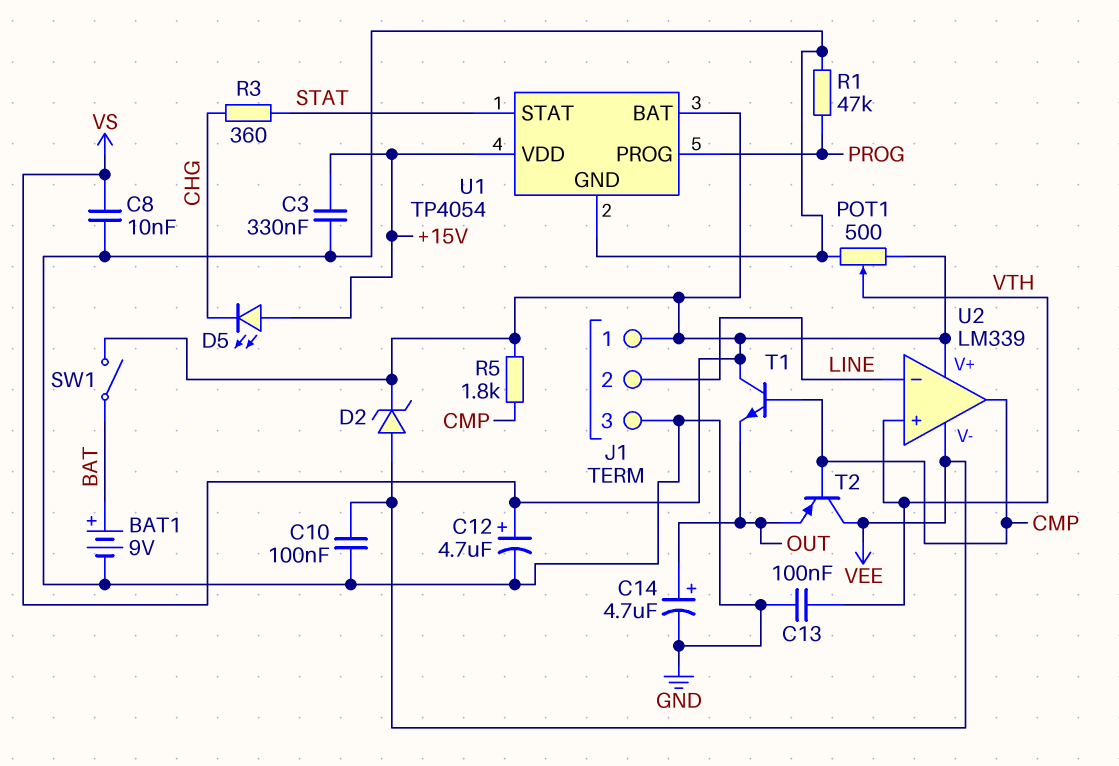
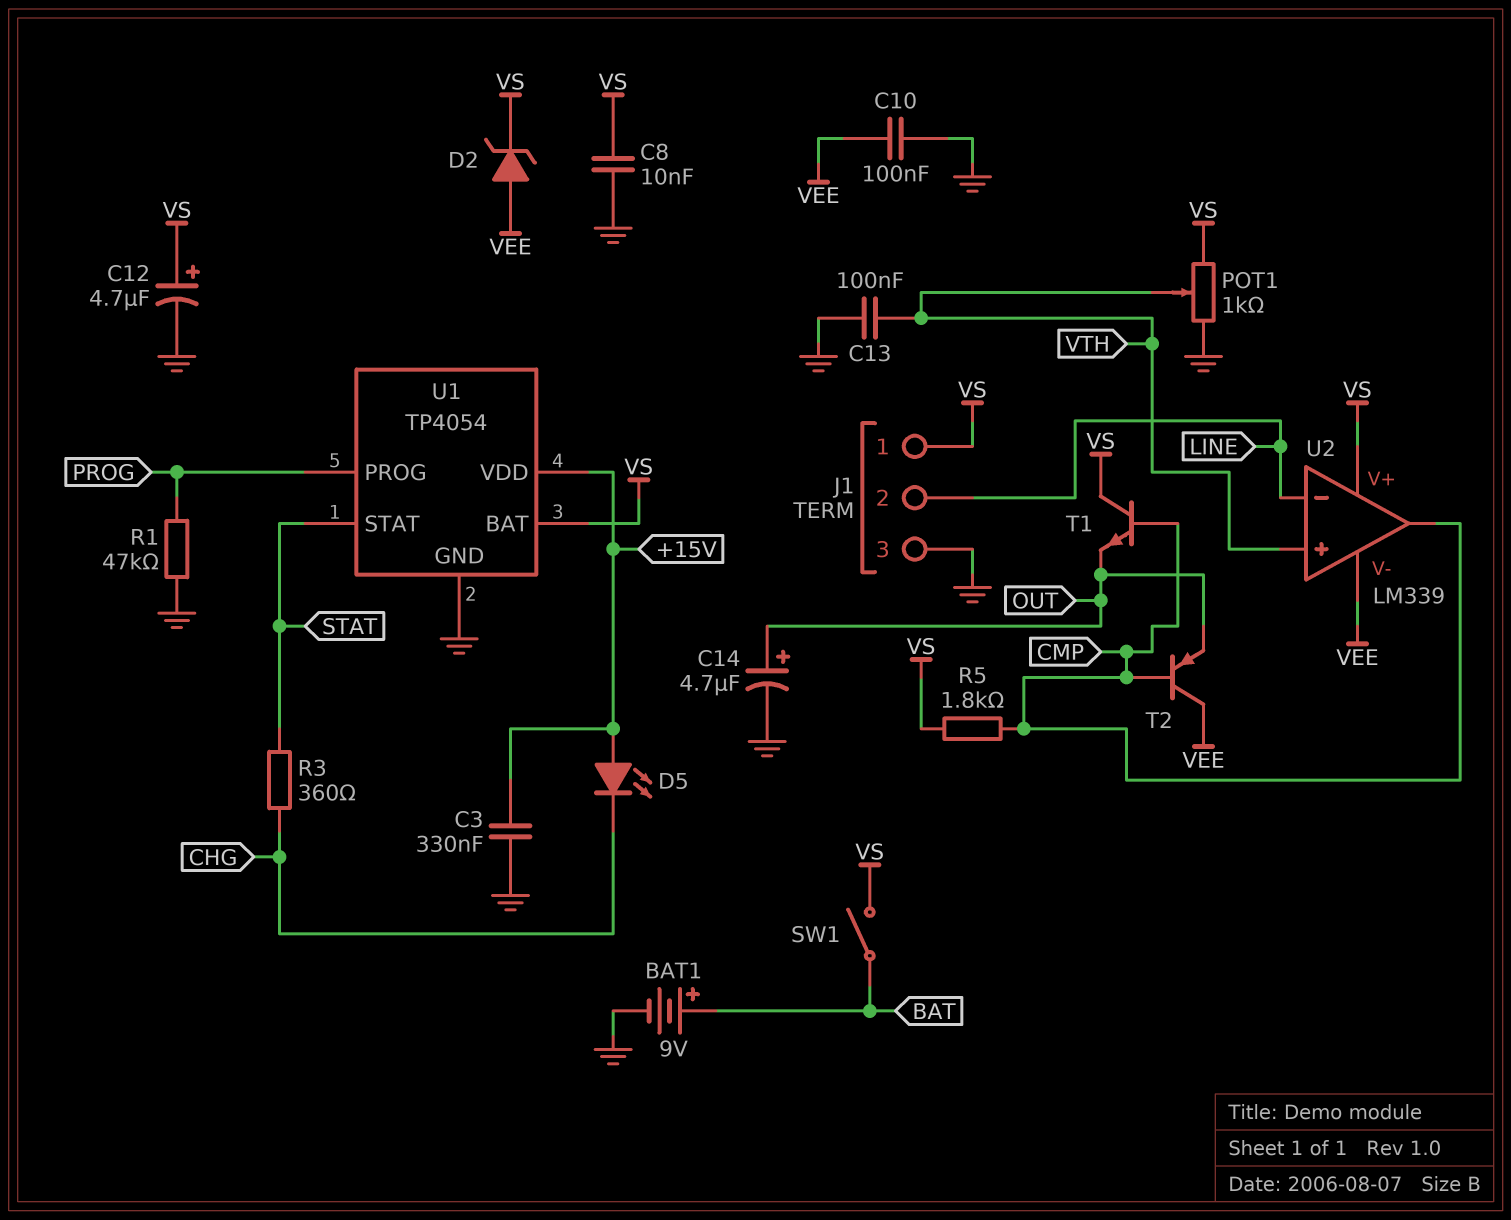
POT1: 500 (GND, VS, wiper VTH) -> 1k (GND, VS, wiper VTH)

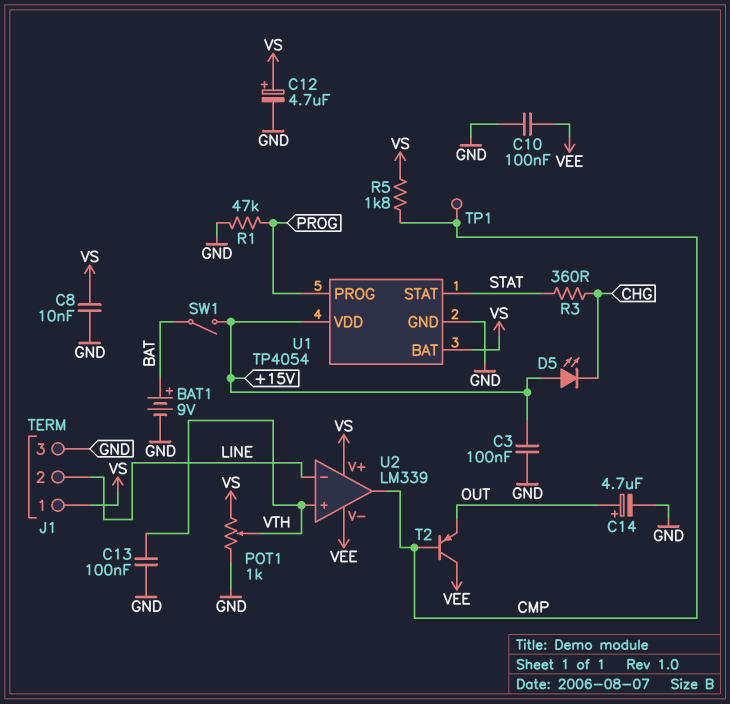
C3: 330nF (+15V, GND) -> 100nF (+15V, GND)
D2: zener (A VEE, K VS) -> none
SW1: switch (BAT, VS) -> switch (+15V, BAT)
T1: NPN (B CMP, C VS, E OUT) -> none
TP1: none -> test point (CMP)

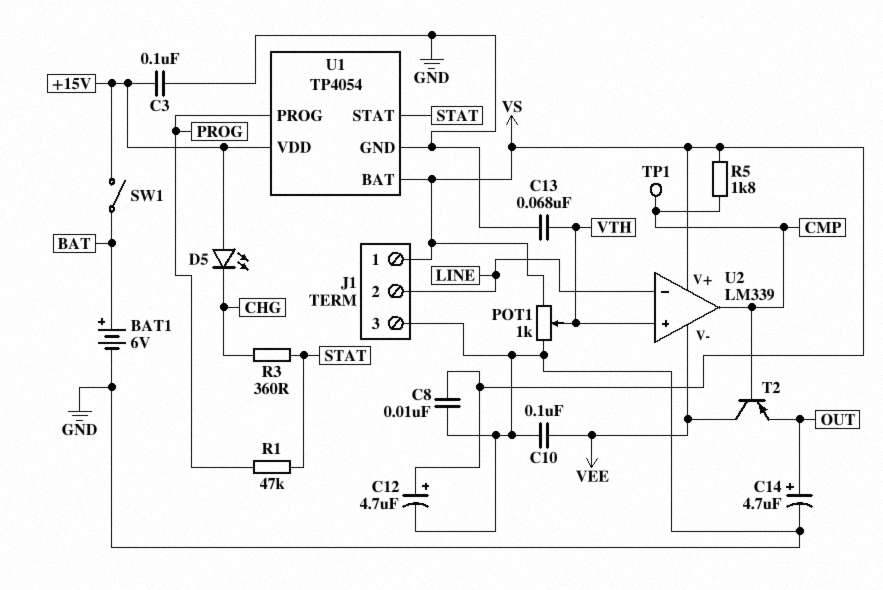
BAT1: 9V (plus BAT, minus GND) -> 6V (plus BAT, minus GND)
C13: 100nF (GND, VTH) -> 68nF (GND, VTH)
R1: 47k (GND, PROG) -> 47k (PROG, STAT)

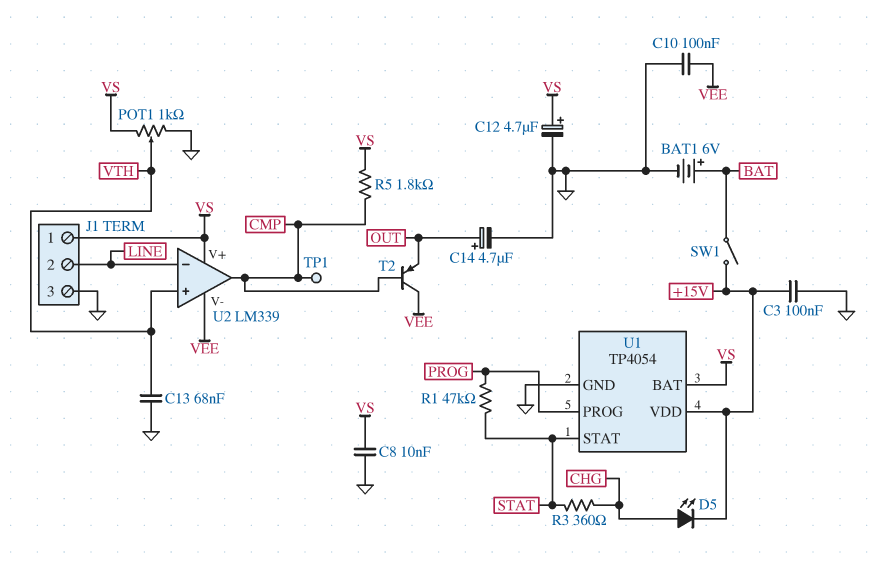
D5: LED (A +15V, K CHG) -> LED (A CHG, K +15V)

